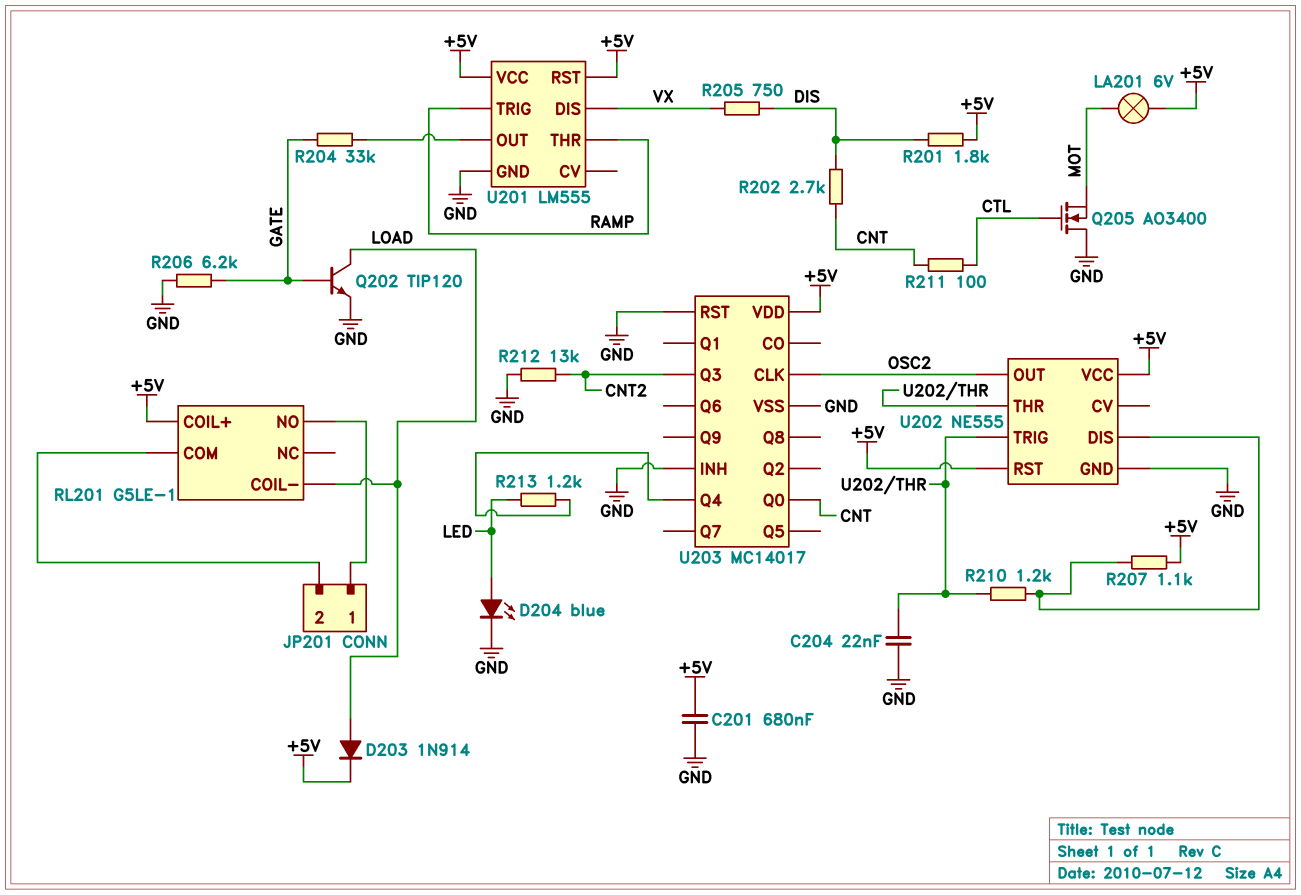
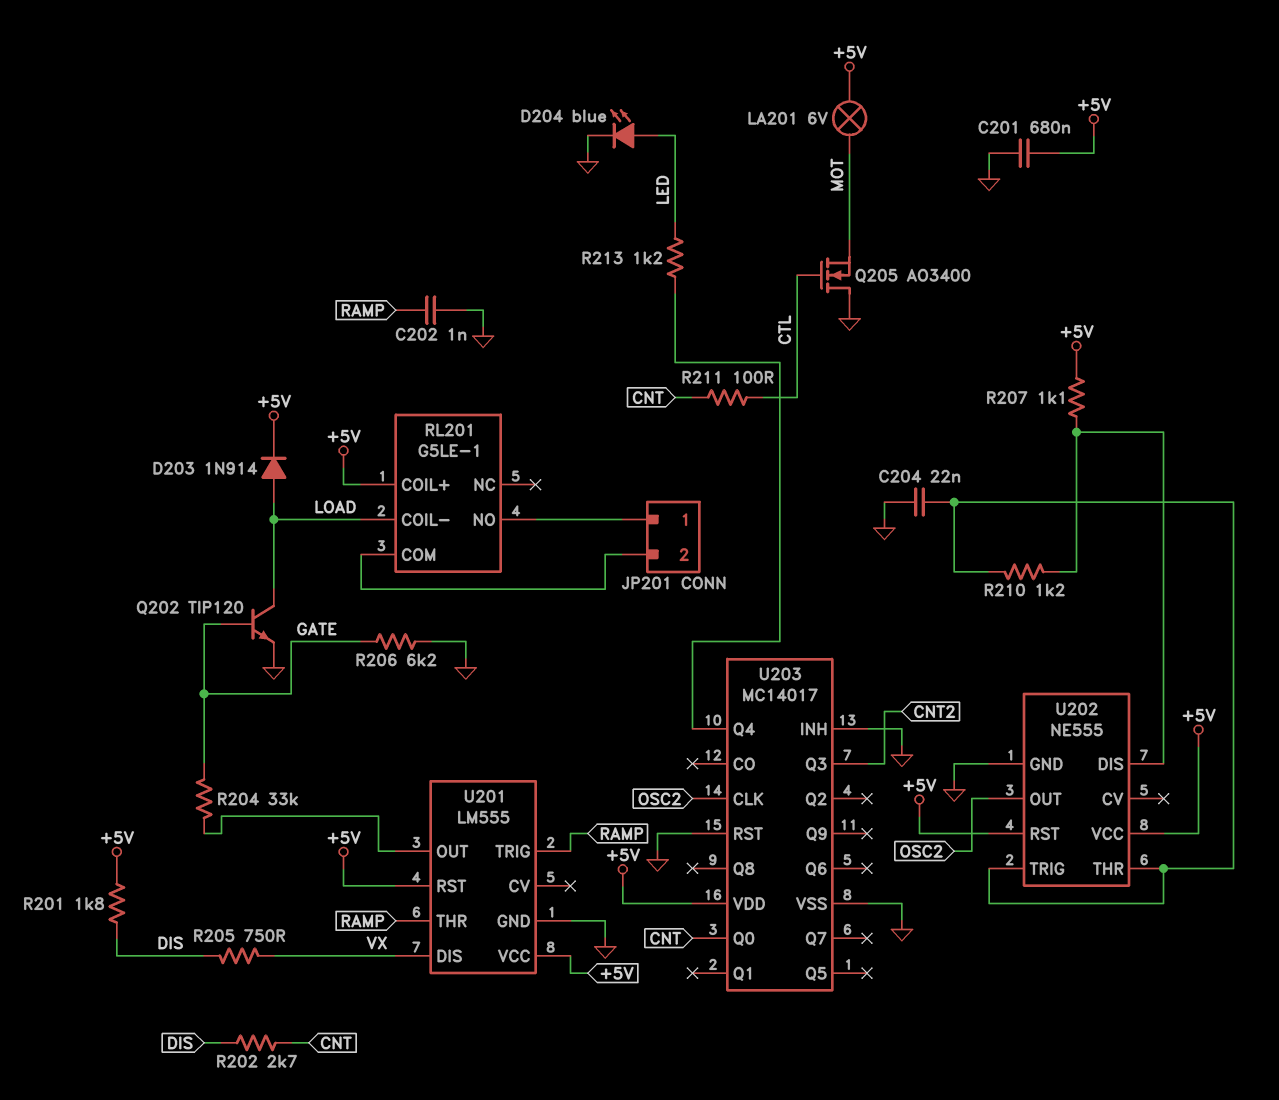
C202: none -> 1nF (GND, RAMP)
R212: 13k (CNT2, GND) -> none

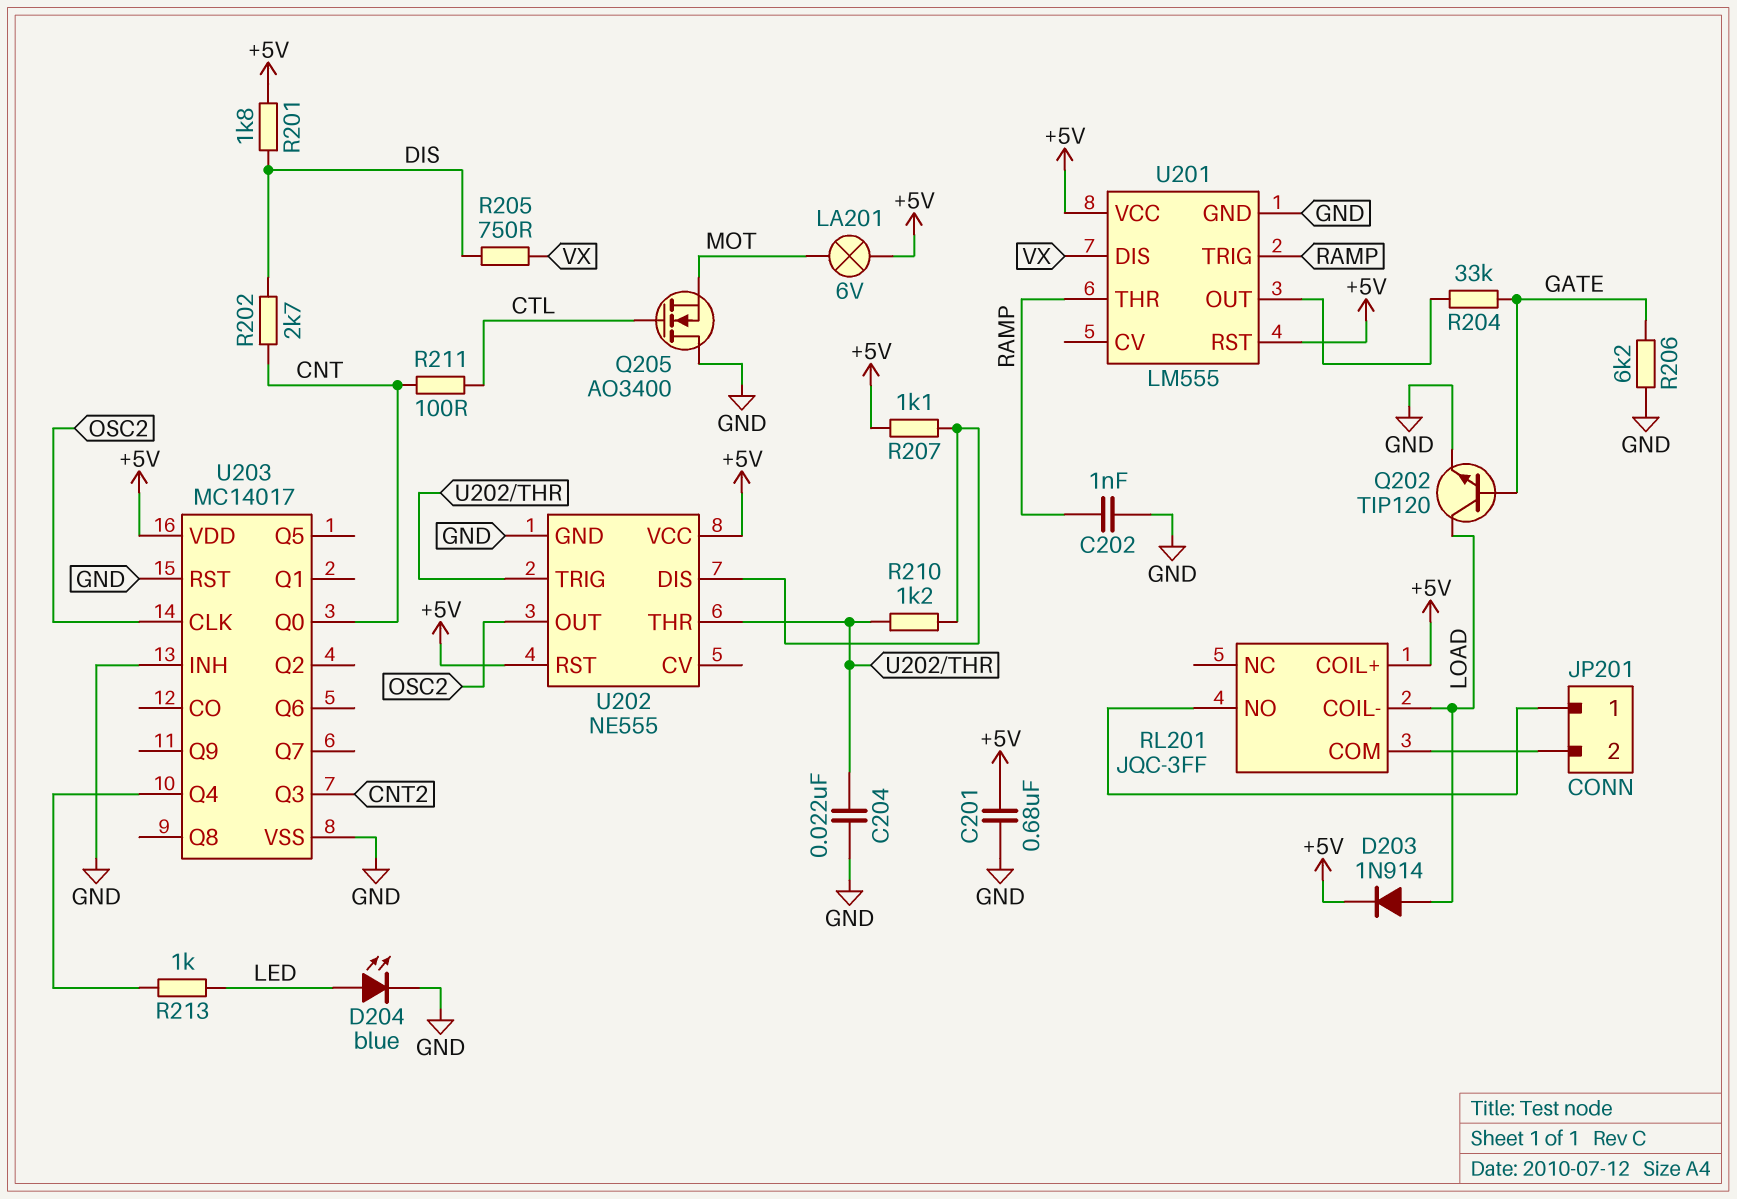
R213: 1.2k (LED, U203/Q4) -> 1k (LED, U203/Q4)
RL201: G5LE-1 -> JQC-3FF

